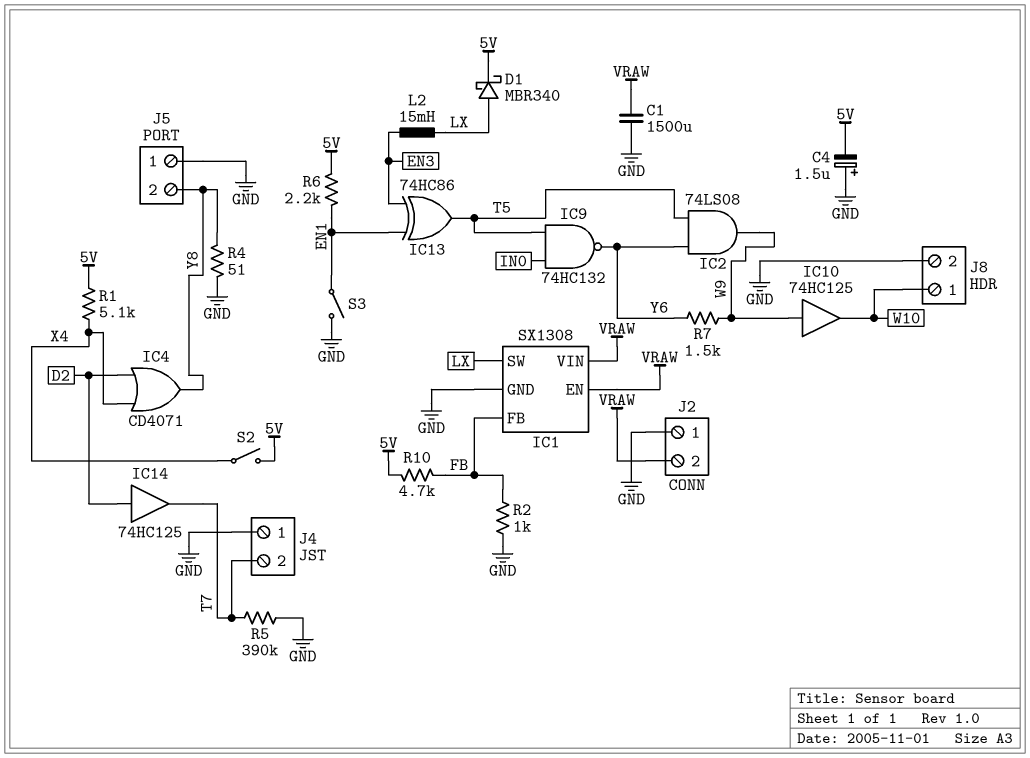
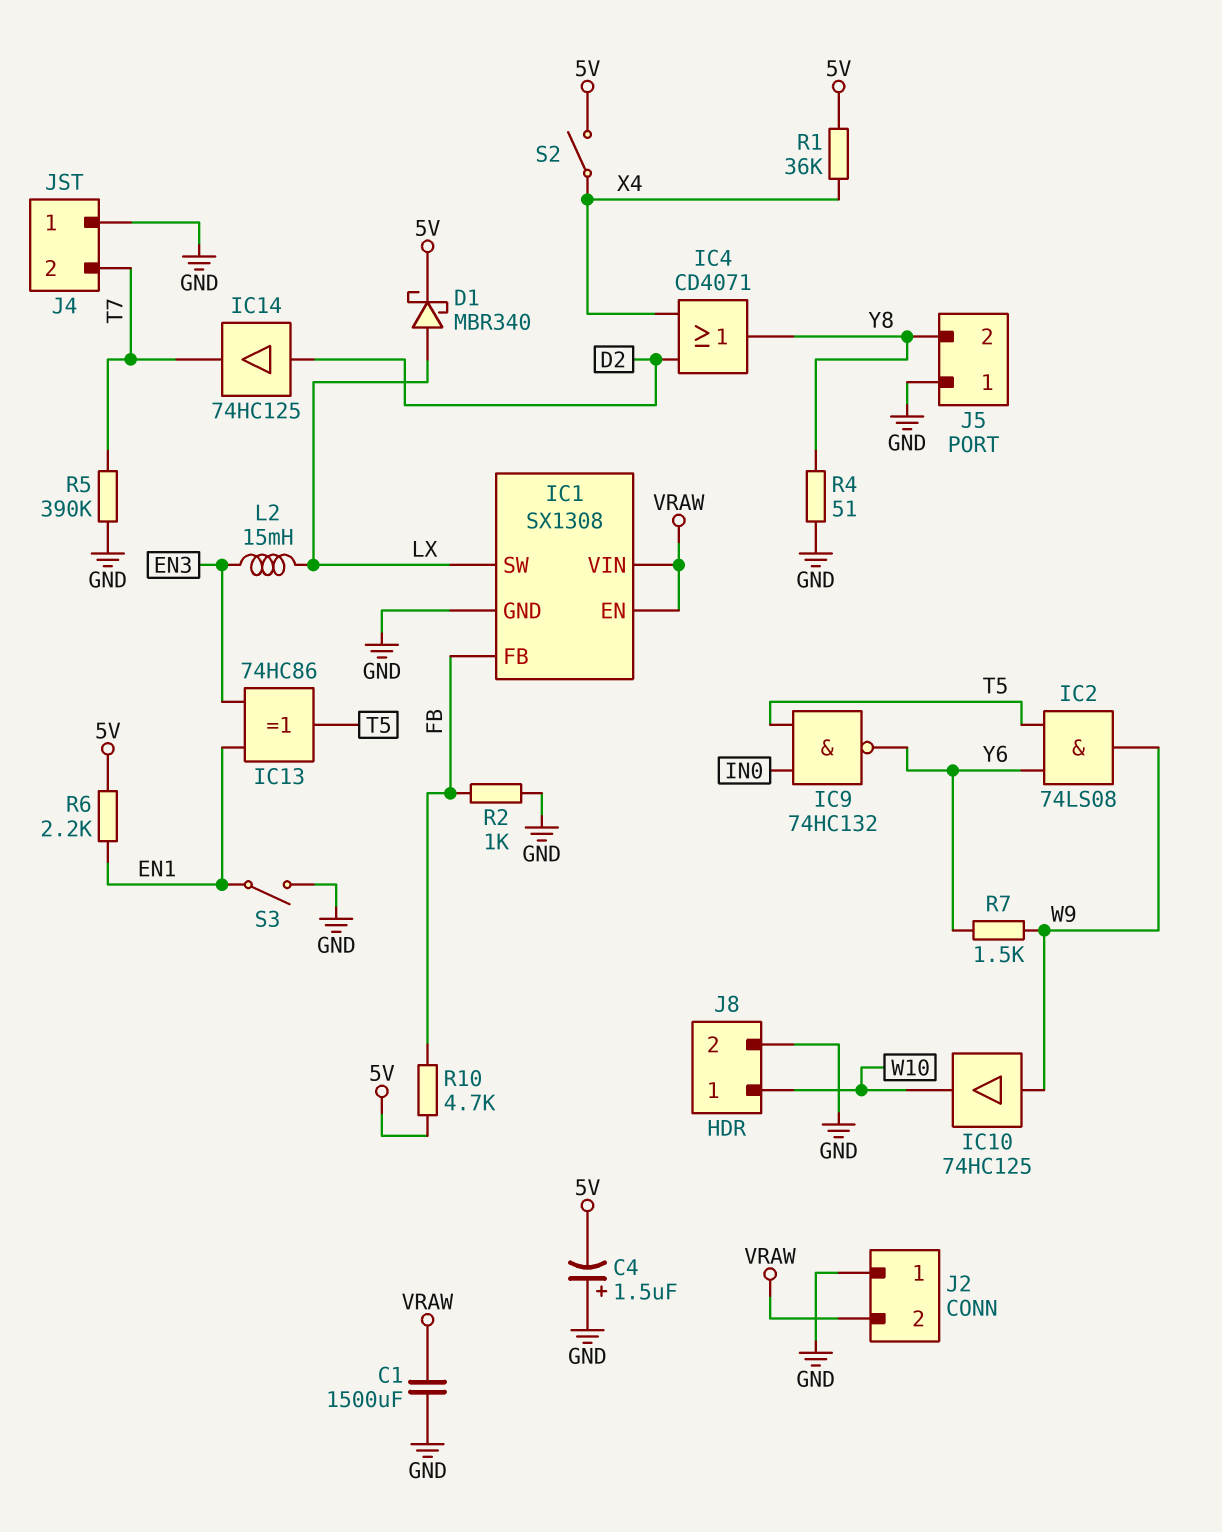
R1: 5.1k (5V, X4) -> 36k (5V, X4)

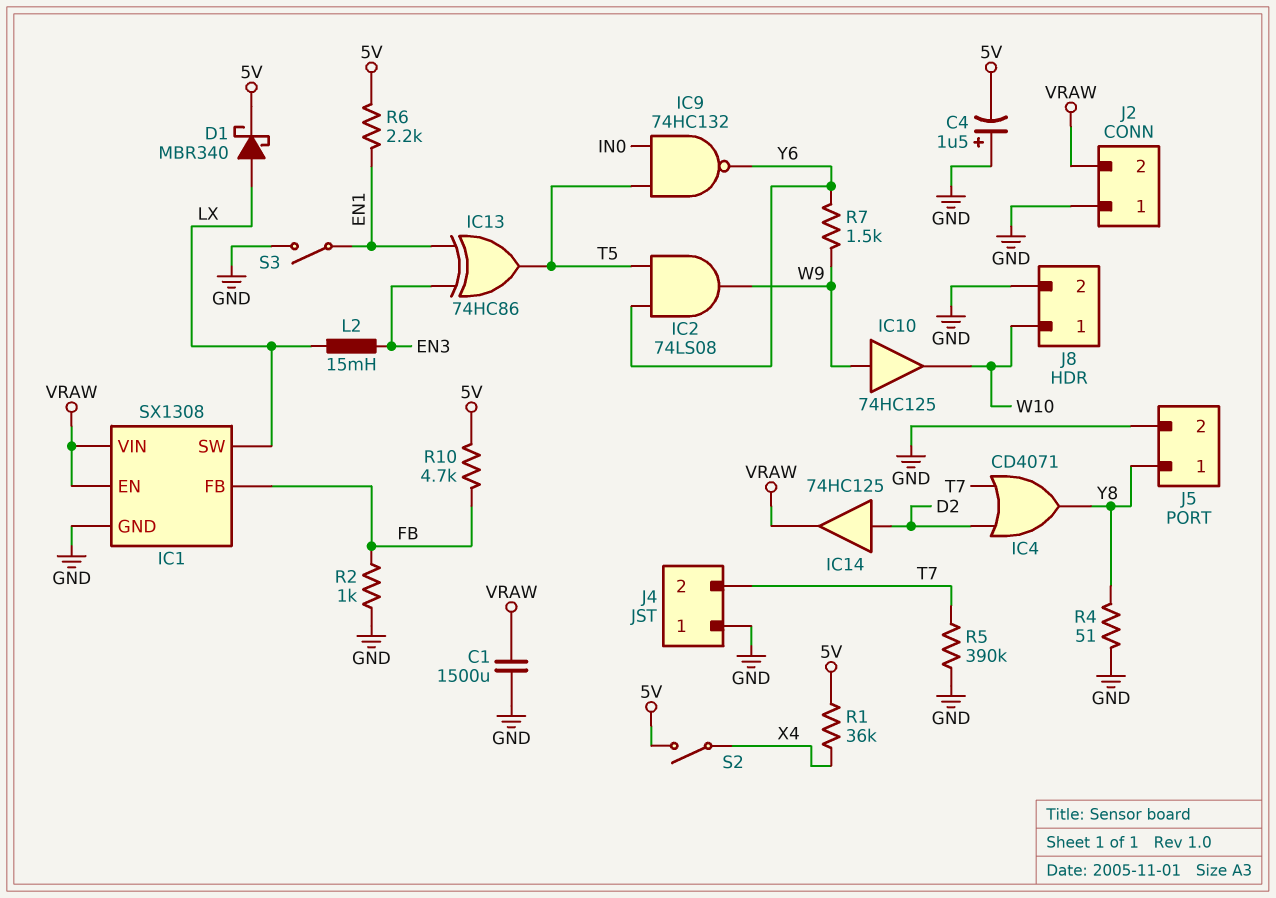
IC4: OR CD4071 (in D2, in X4, out Y8) -> OR CD4071 (in D2, in T7, out Y8)
IC14: buffer 74HC125 (in D2, out T7) -> buffer 74HC125 (in D2, out VRAW)
J5 pin 1: GND -> Y8
J5 pin 2: Y8 -> GND

